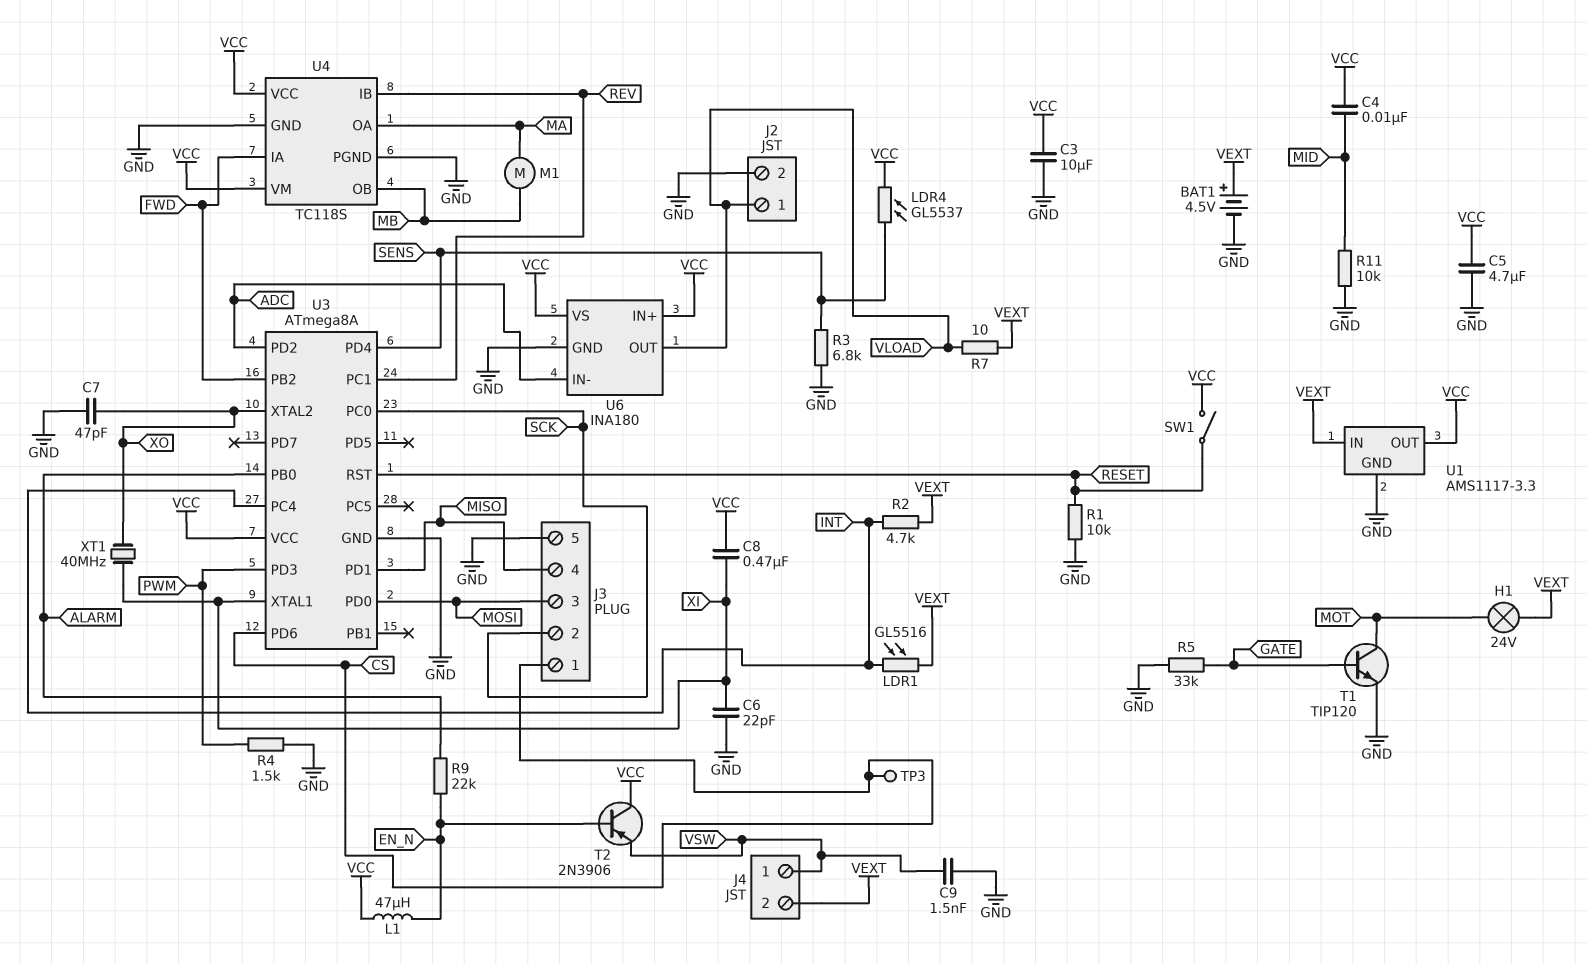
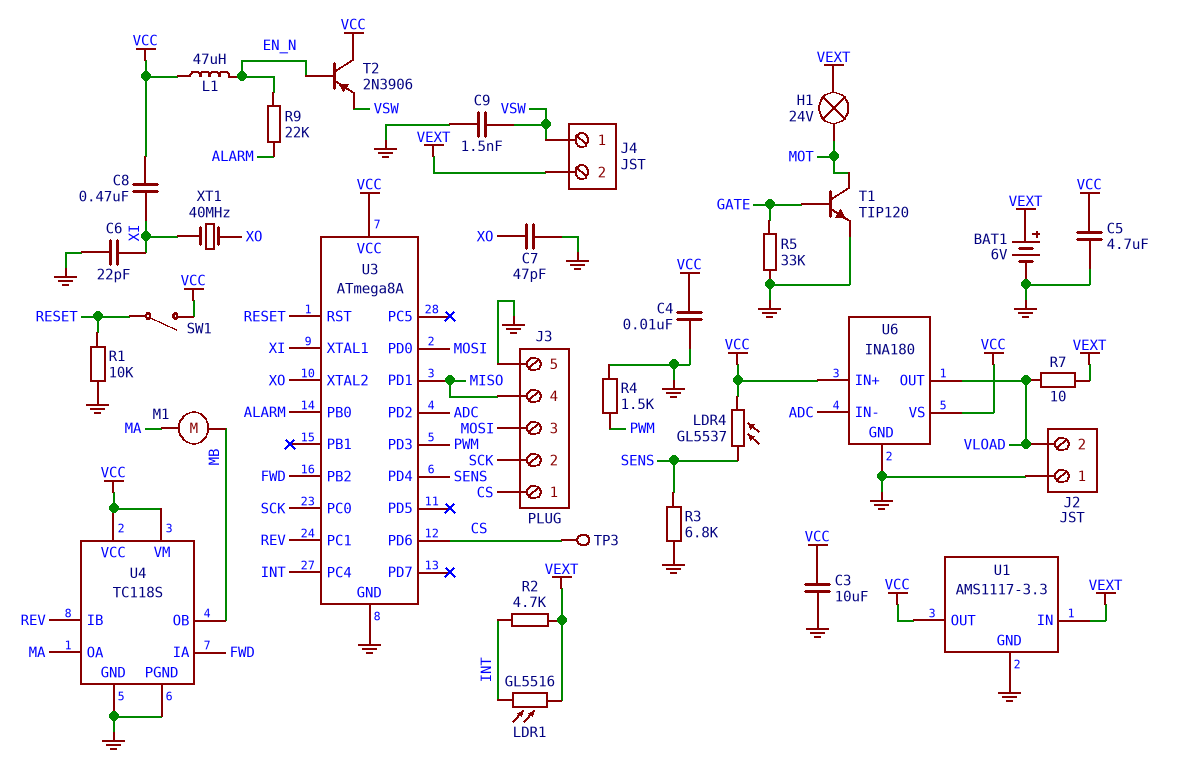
BAT1: 4.5V (plus VEXT, minus GND) -> 6V (plus VEXT, minus GND)
C4: 10nF (MID, VCC) -> 10nF (GND, VCC)
J2 pin 1: VLOAD -> GND
J2 pin 2: GND -> VLOAD
R11: 10k (GND, MID) -> none

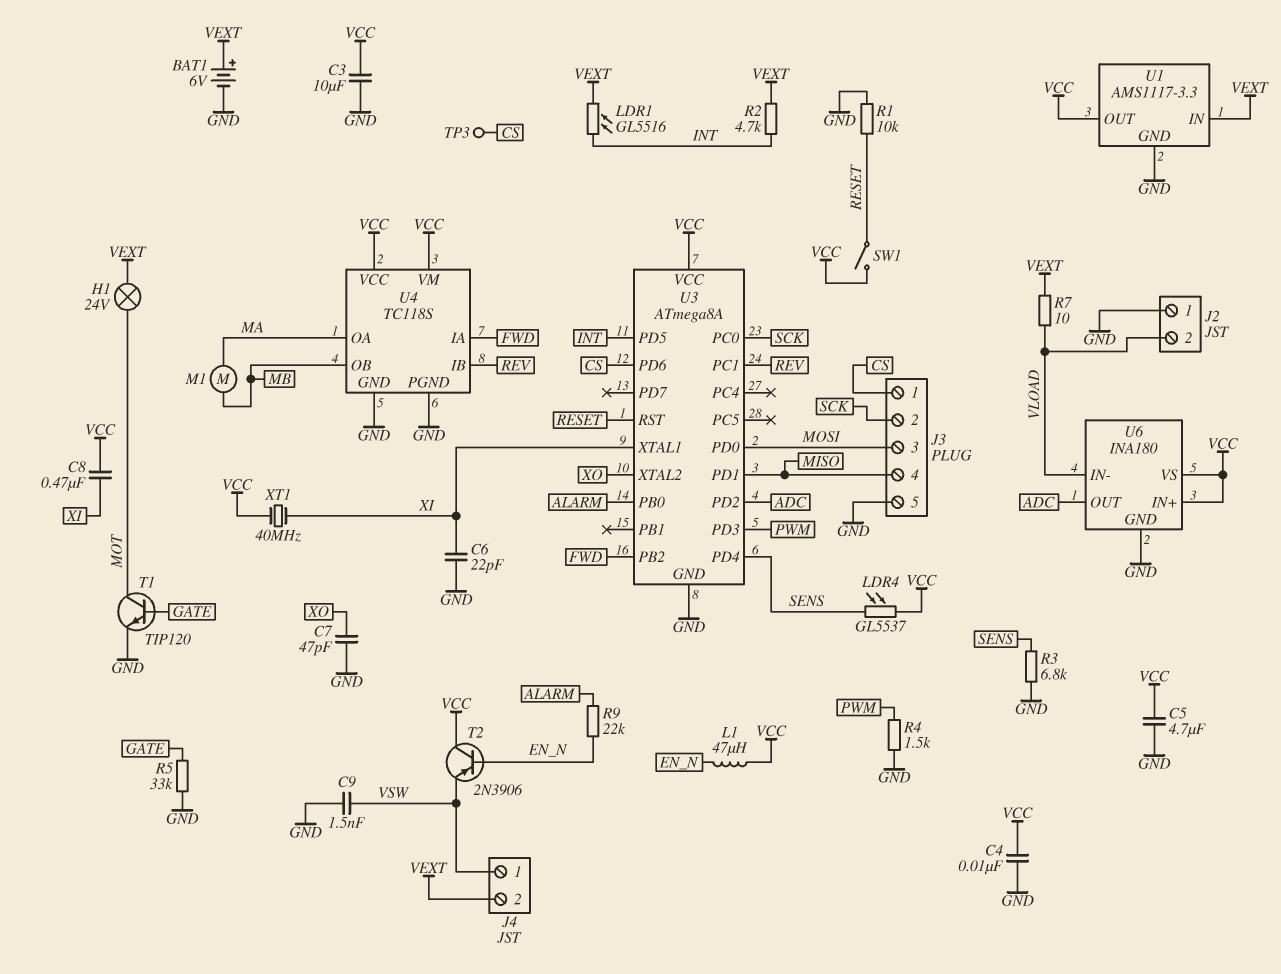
U3 pin PC4: INT -> none
U3 pin PD5: none -> INT
U6 pin IN-: ADC -> VLOAD
U6 pin OUT: VLOAD -> ADC
XT1: 40MHz (XI, XO) -> 40MHz (VCC, XI)

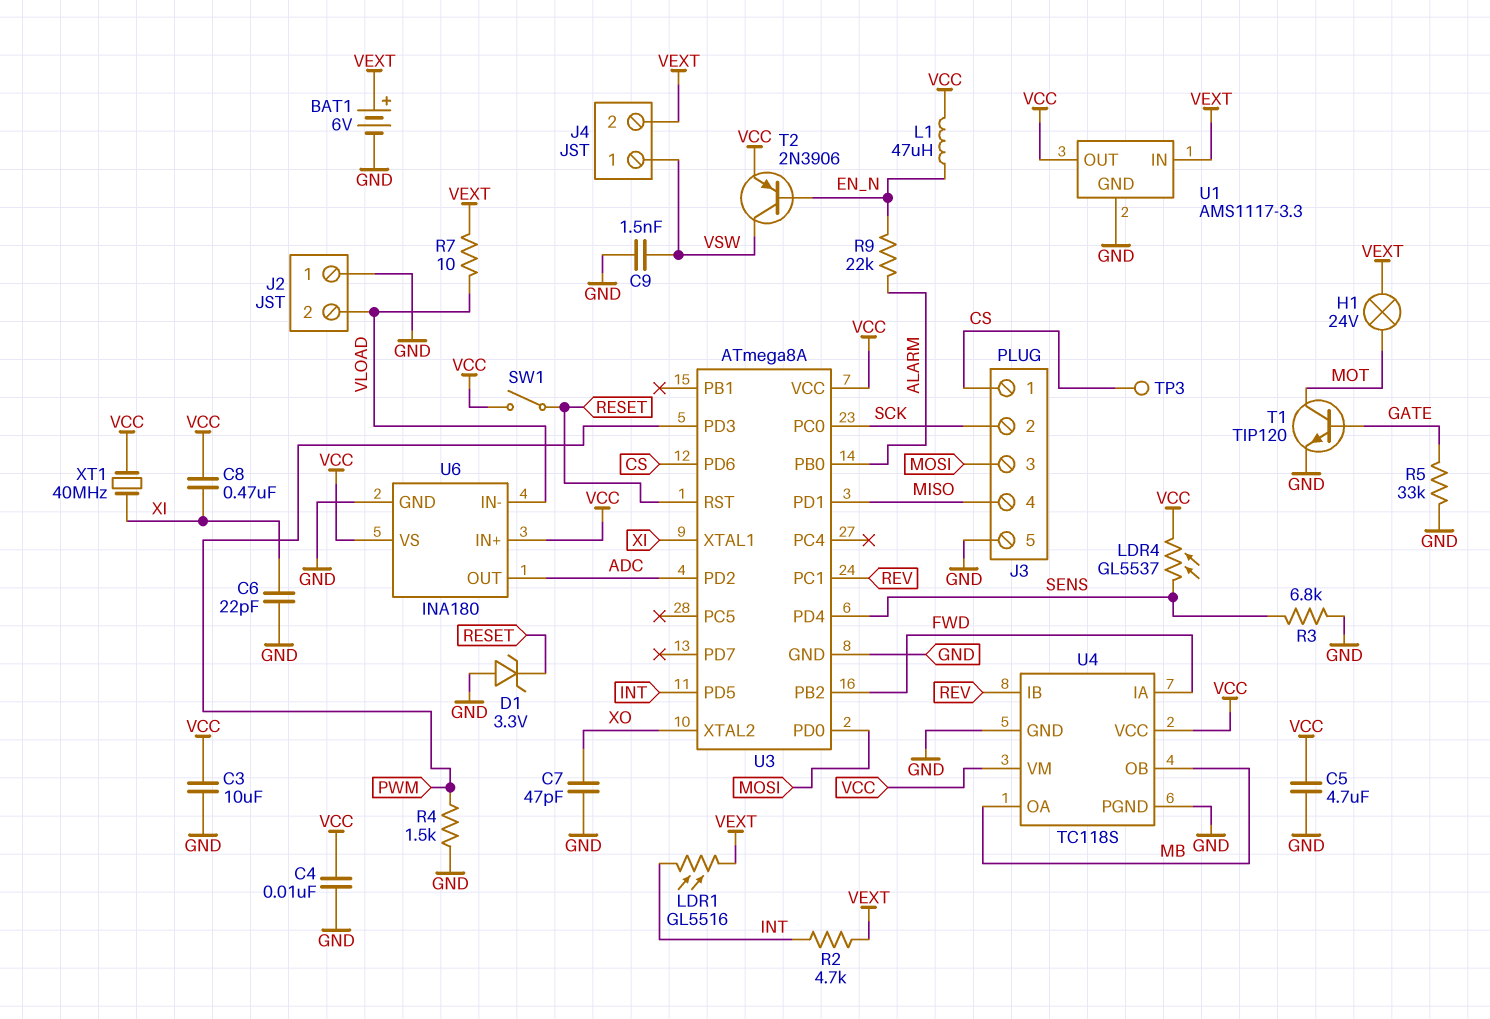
D1: none -> zener 3.3V (A GND, K RESET)
M1: motor (MA, MB) -> none
R1: 10k (GND, RESET) -> none
T2: PNP 2N3906 (B EN_N, C VCC, E VSW) -> PNP 2N3906 (B EN_N, C VSW, E VCC)
U4 pin OA: MA -> MB

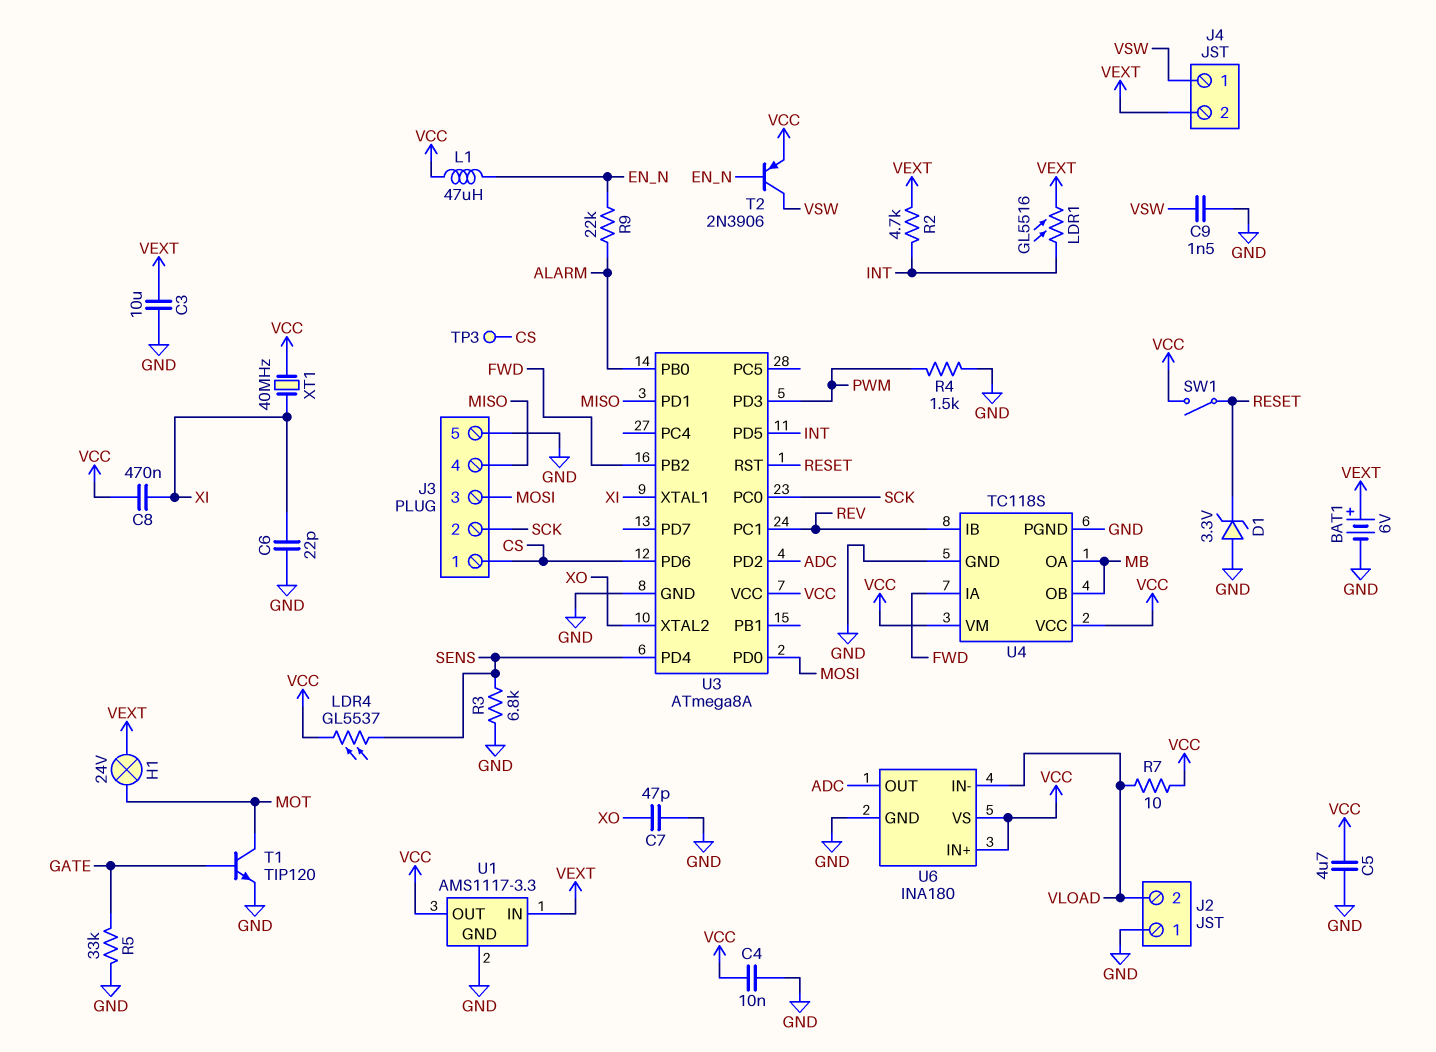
C3: 10uF (GND, VCC) -> 10uF (GND, VEXT)
R7: 10 (VEXT, VLOAD) -> 10 (VCC, VLOAD)

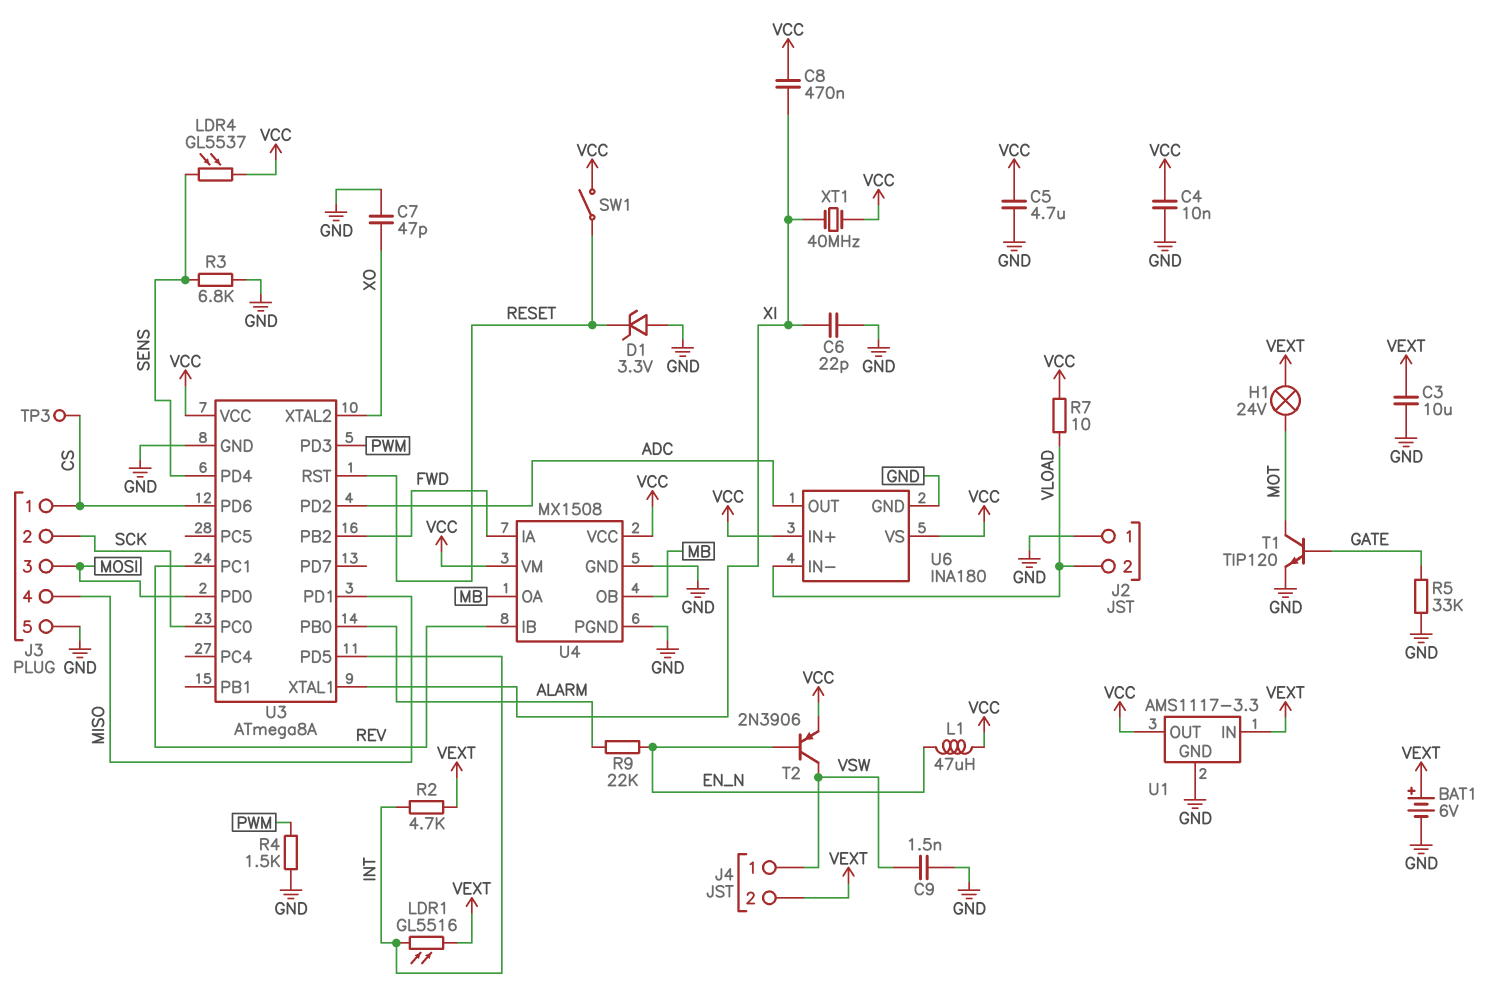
U4: TC118S -> MX1508

